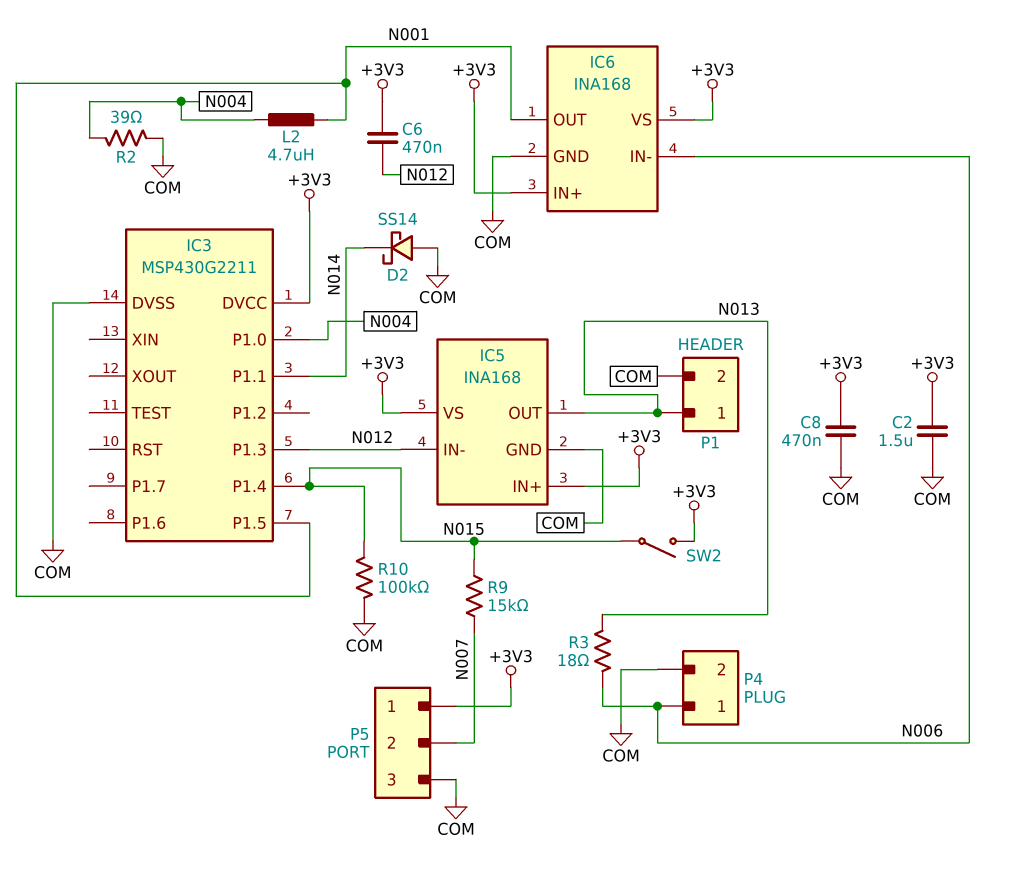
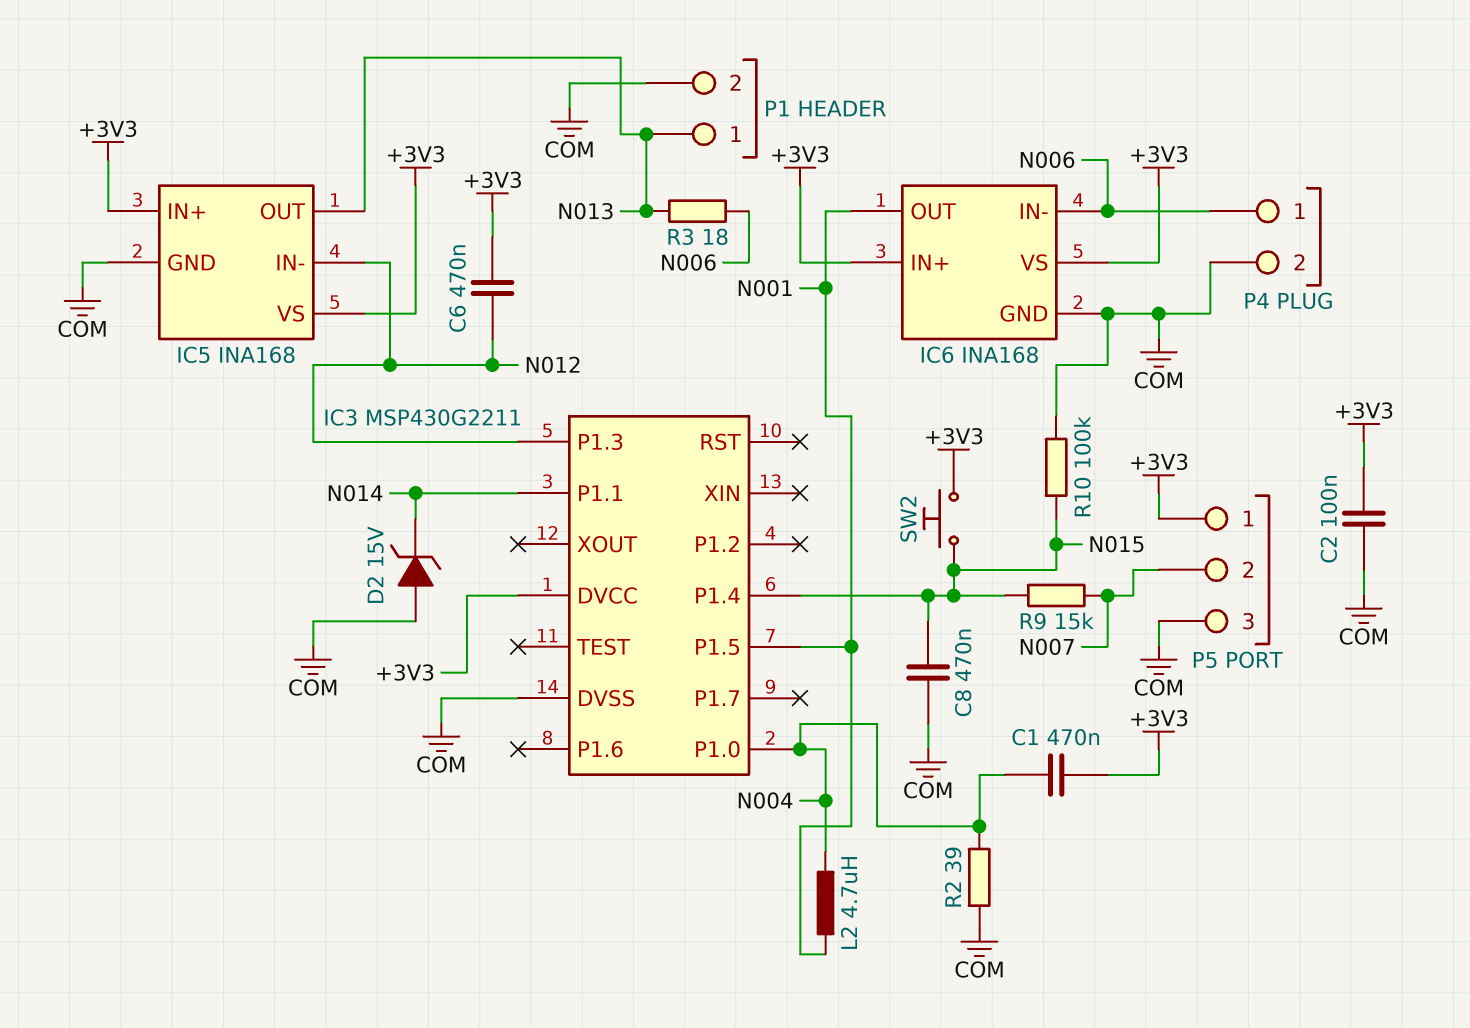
C1: none -> 470nF (+3V3, N004)
C2: 1.5uF (+3V3, COM) -> 100nF (+3V3, COM)
C8: 470nF (+3V3, COM) -> 470nF (COM, N015)
D2: schottky SS14 (A COM, K N014) -> zener 15V (A COM, K N014)
SW2: switch (+3V3, N015) -> button (+3V3, N015)

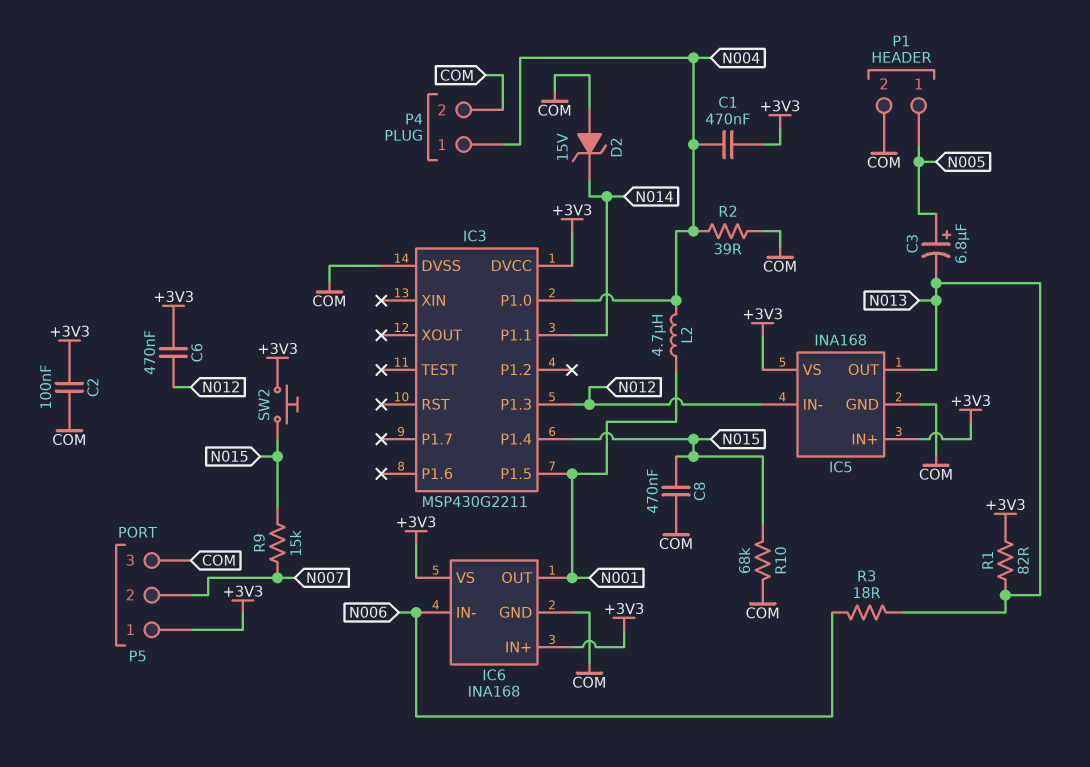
C3: none -> 6.8uF (plus N005, minus N013)
P1 pin 1: N013 -> N005
P4 pin 1: N006 -> N004
R1: none -> 82 (+3V3, N013)
R10: 100k (COM, N015) -> 68k (COM, N015)

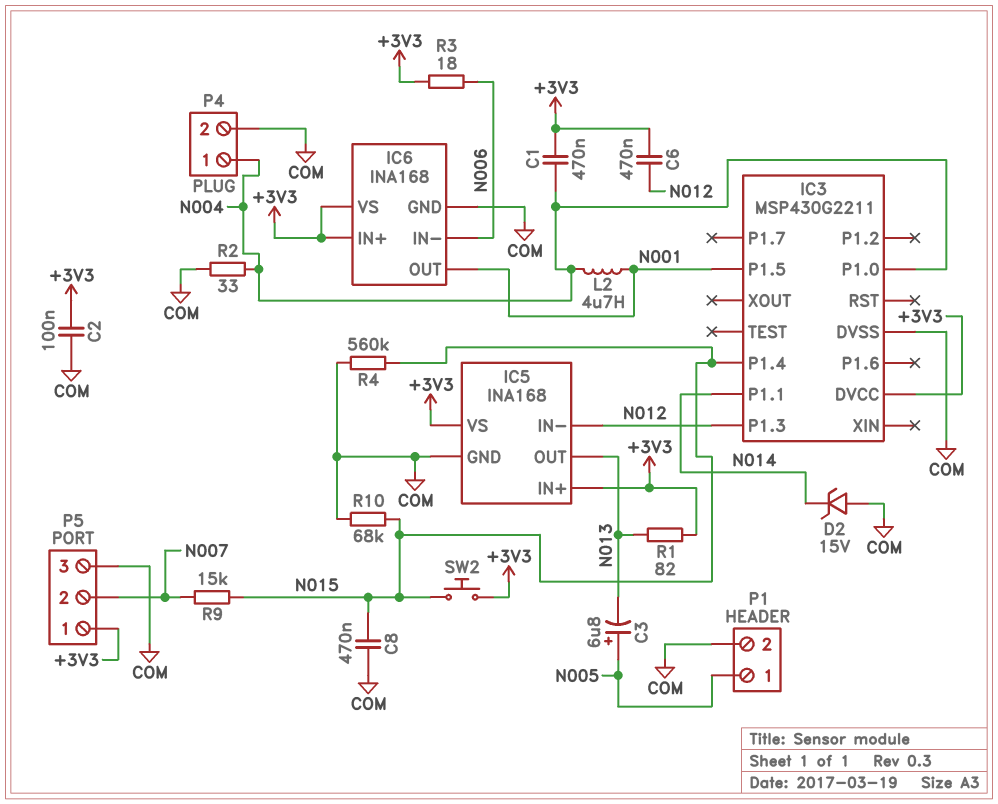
R2: 39 (COM, N004) -> 33 (COM, N004)
R3: 18 (N006, N013) -> 18 (+3V3, N006)
R4: none -> 560k (COM, N015)

